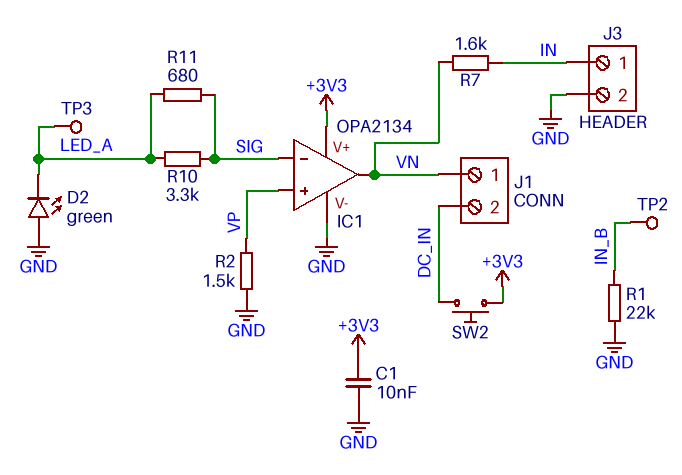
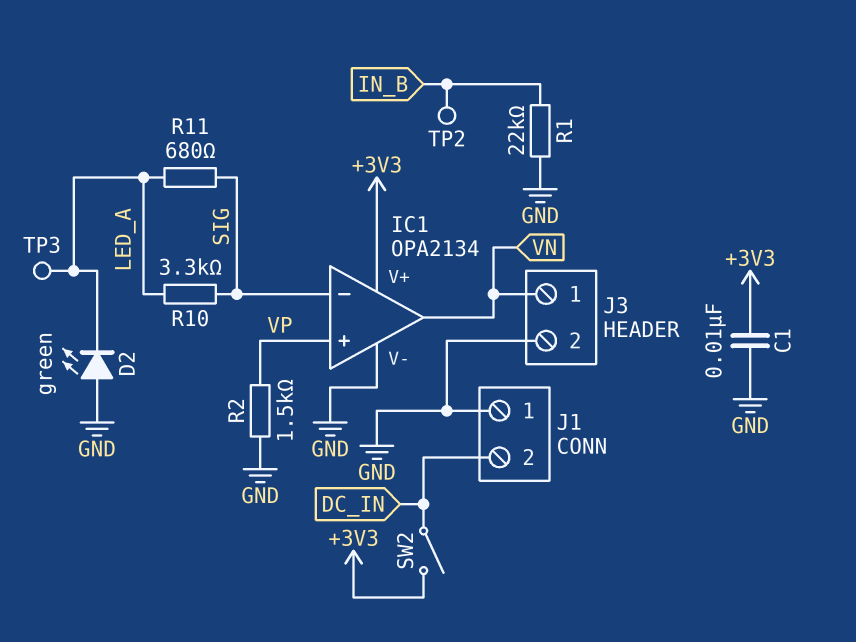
J1 pin 1: VN -> GND
J3 pin 1: IN -> VN
R7: 1.6k (IN, VN) -> none
SW2: button (+3V3, DC_IN) -> switch (+3V3, DC_IN)

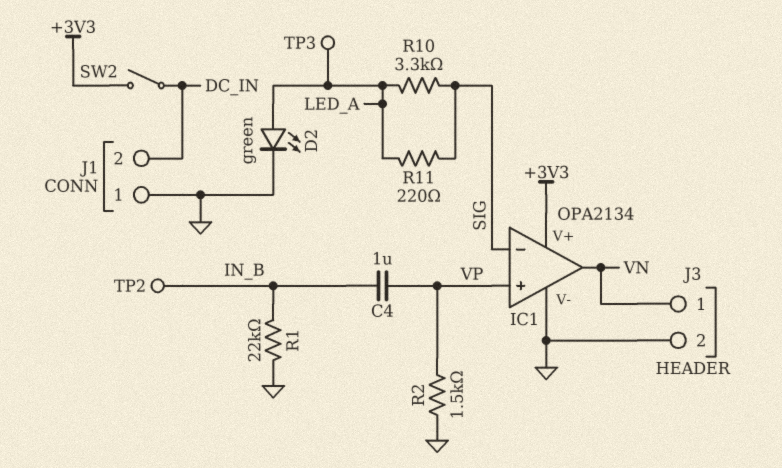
C1: 10nF (+3V3, GND) -> none
C4: none -> 1uF (IN_B, VP)
D2: LED green (A GND, K LED_A) -> LED green (A LED_A, K GND)
R11: 680 (LED_A, SIG) -> 220 (LED_A, SIG)

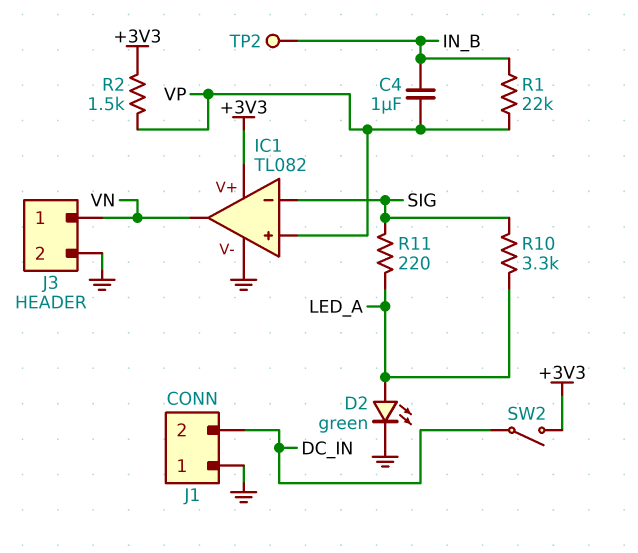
IC1: OPA2134 -> TL082
R1: 22k (GND, IN_B) -> 22k (IN_B, VP)
R2: 1.5k (GND, VP) -> 1.5k (+3V3, VP)
TP3: test point (LED_A) -> none

